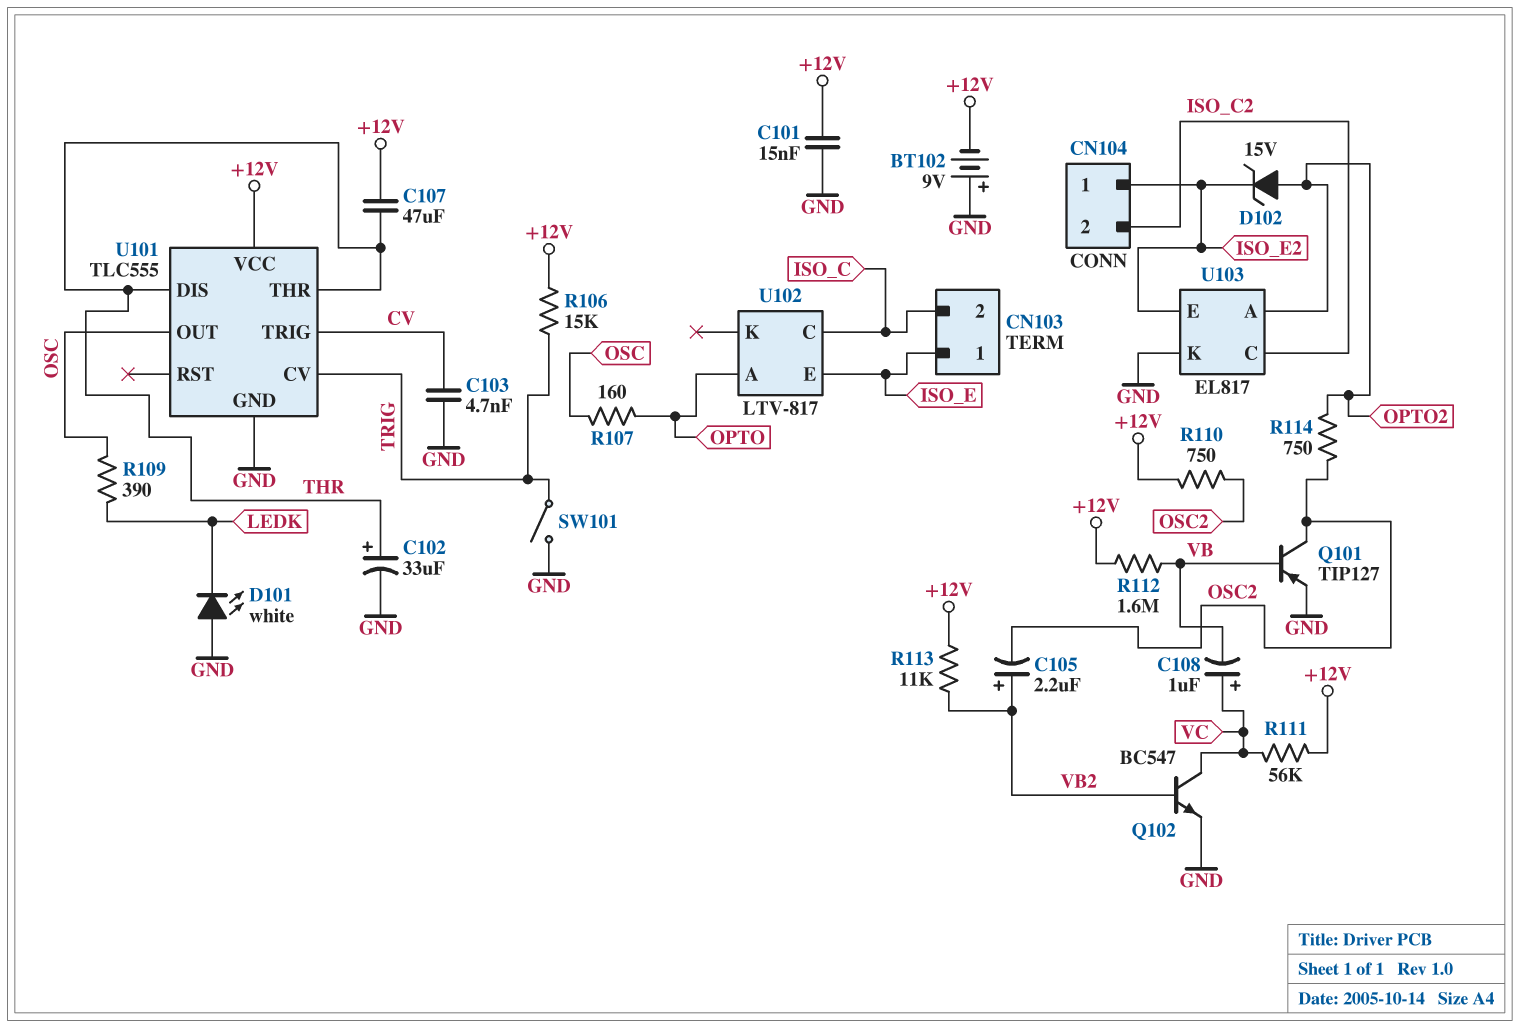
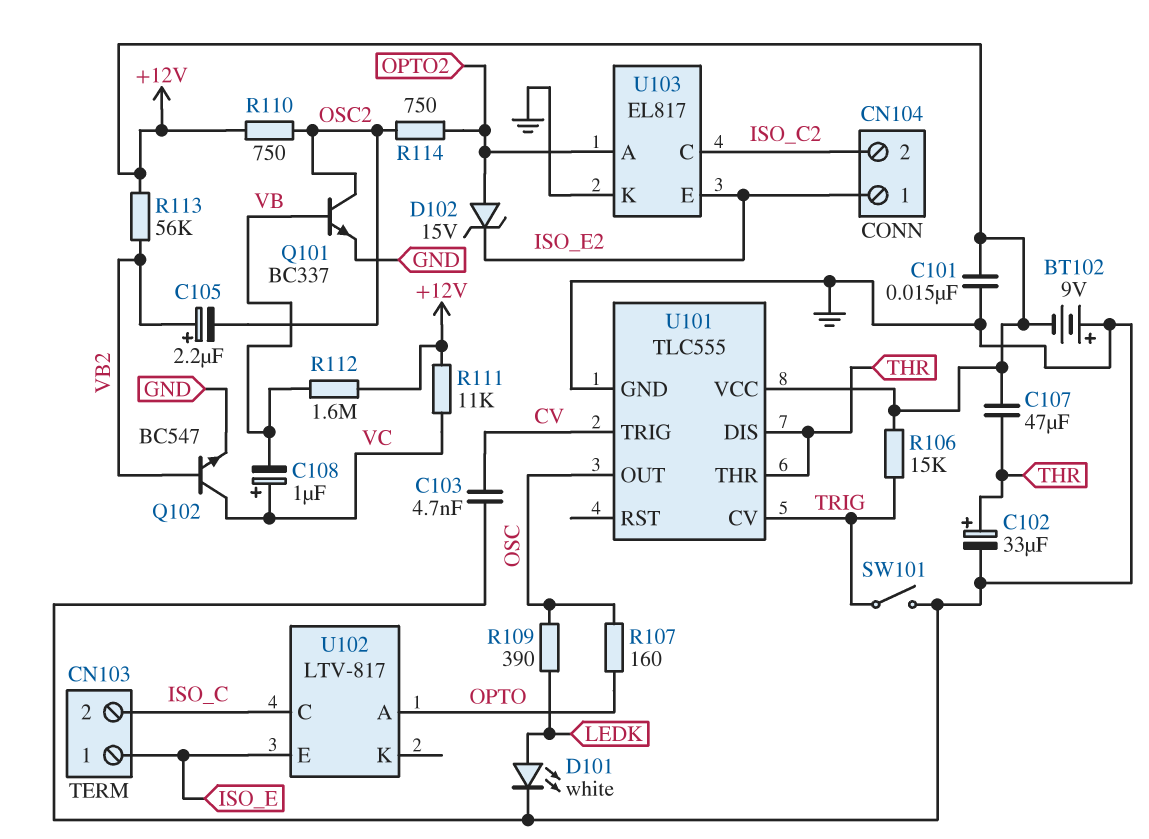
D101: LED white (A GND, K LEDK) -> LED white (A LEDK, K GND)
Q101: PNP TIP127 (B VB, C OSC2, E GND) -> NPN BC337 (B VB, C OSC2, E GND)
R111: 56k (+12V, VC) -> 11k (+12V, VC)
R113: 11k (+12V, VB2) -> 56k (+12V, VB2)

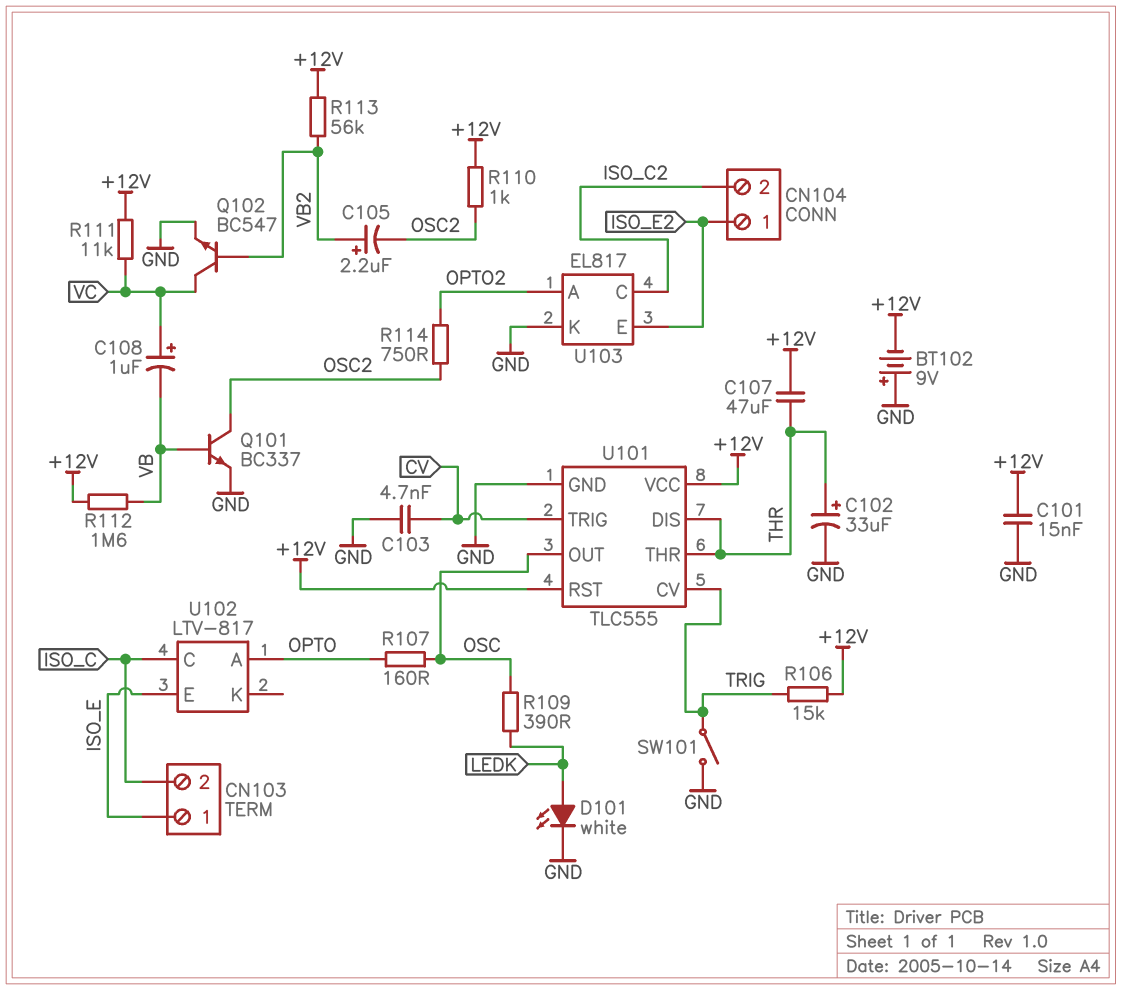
D102: zener 15V (A OPTO2, K ISO_E2) -> none
R110: 750 (+12V, OSC2) -> 1k (+12V, OSC2)
U101 pin RST: none -> +12V

